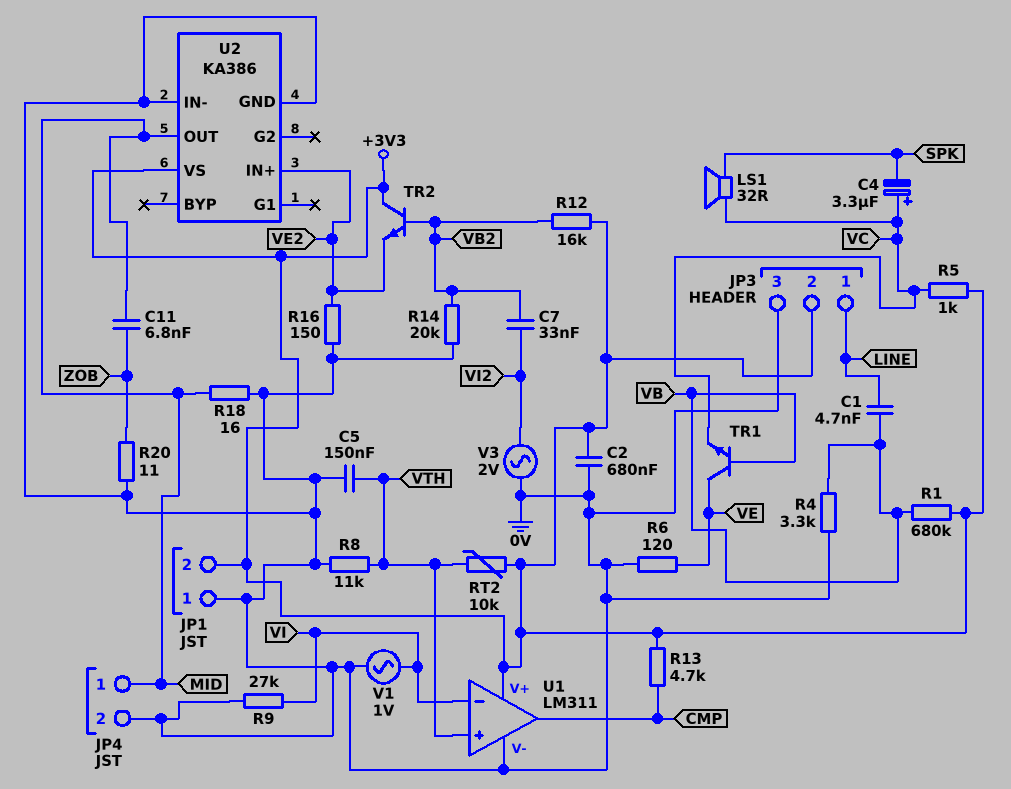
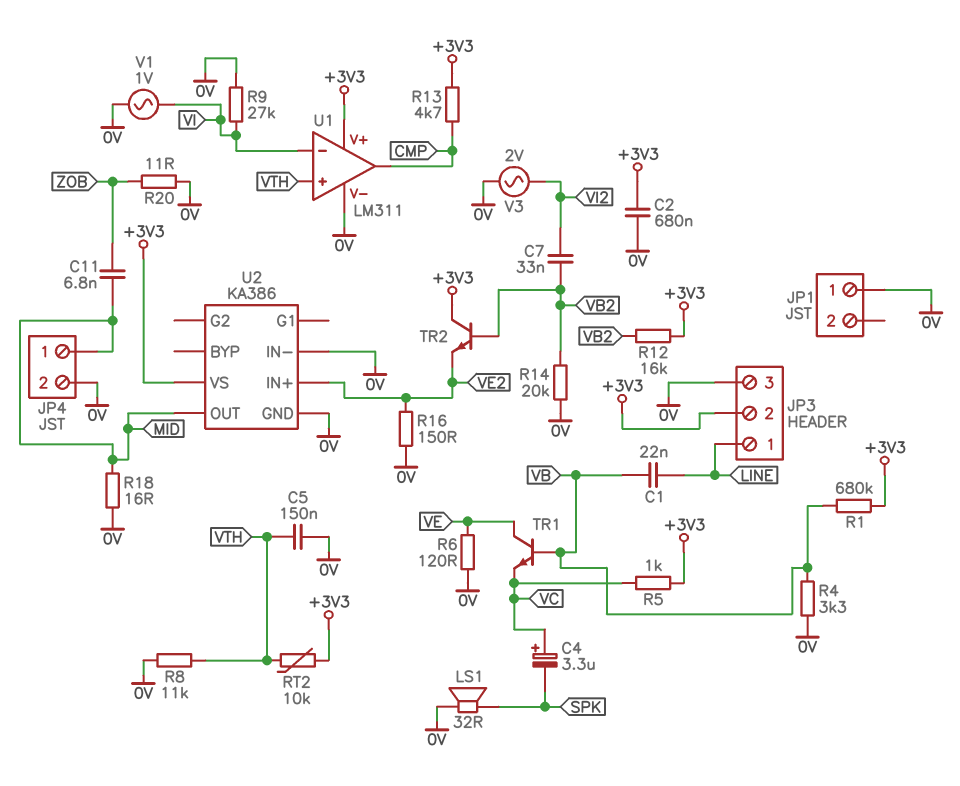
C1: 4.7nF (LINE, VB) -> 22nF (LINE, VB)
JP1 pin 2: +3V3 -> none
LS1: speaker 32R (SPK, VC) -> speaker 32R (0V, SPK)

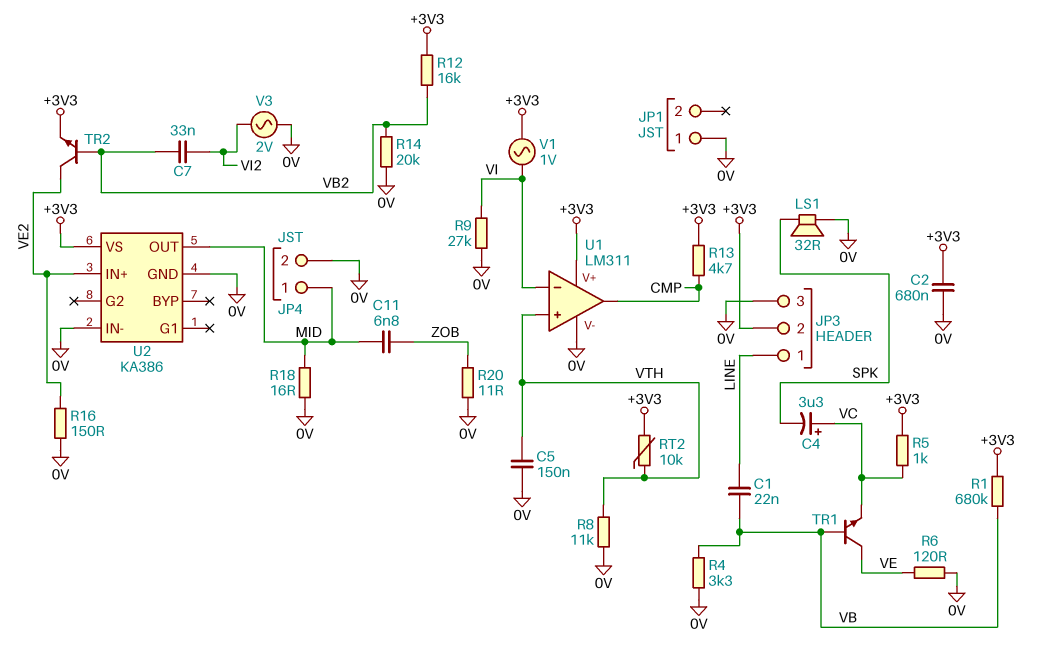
TR2: NPN (B VB2, C +3V3, E VE2) -> NPN (B VB2, C VE2, E +3V3)
V1: AC 1V (0V, VI) -> AC 1V (+3V3, VI)

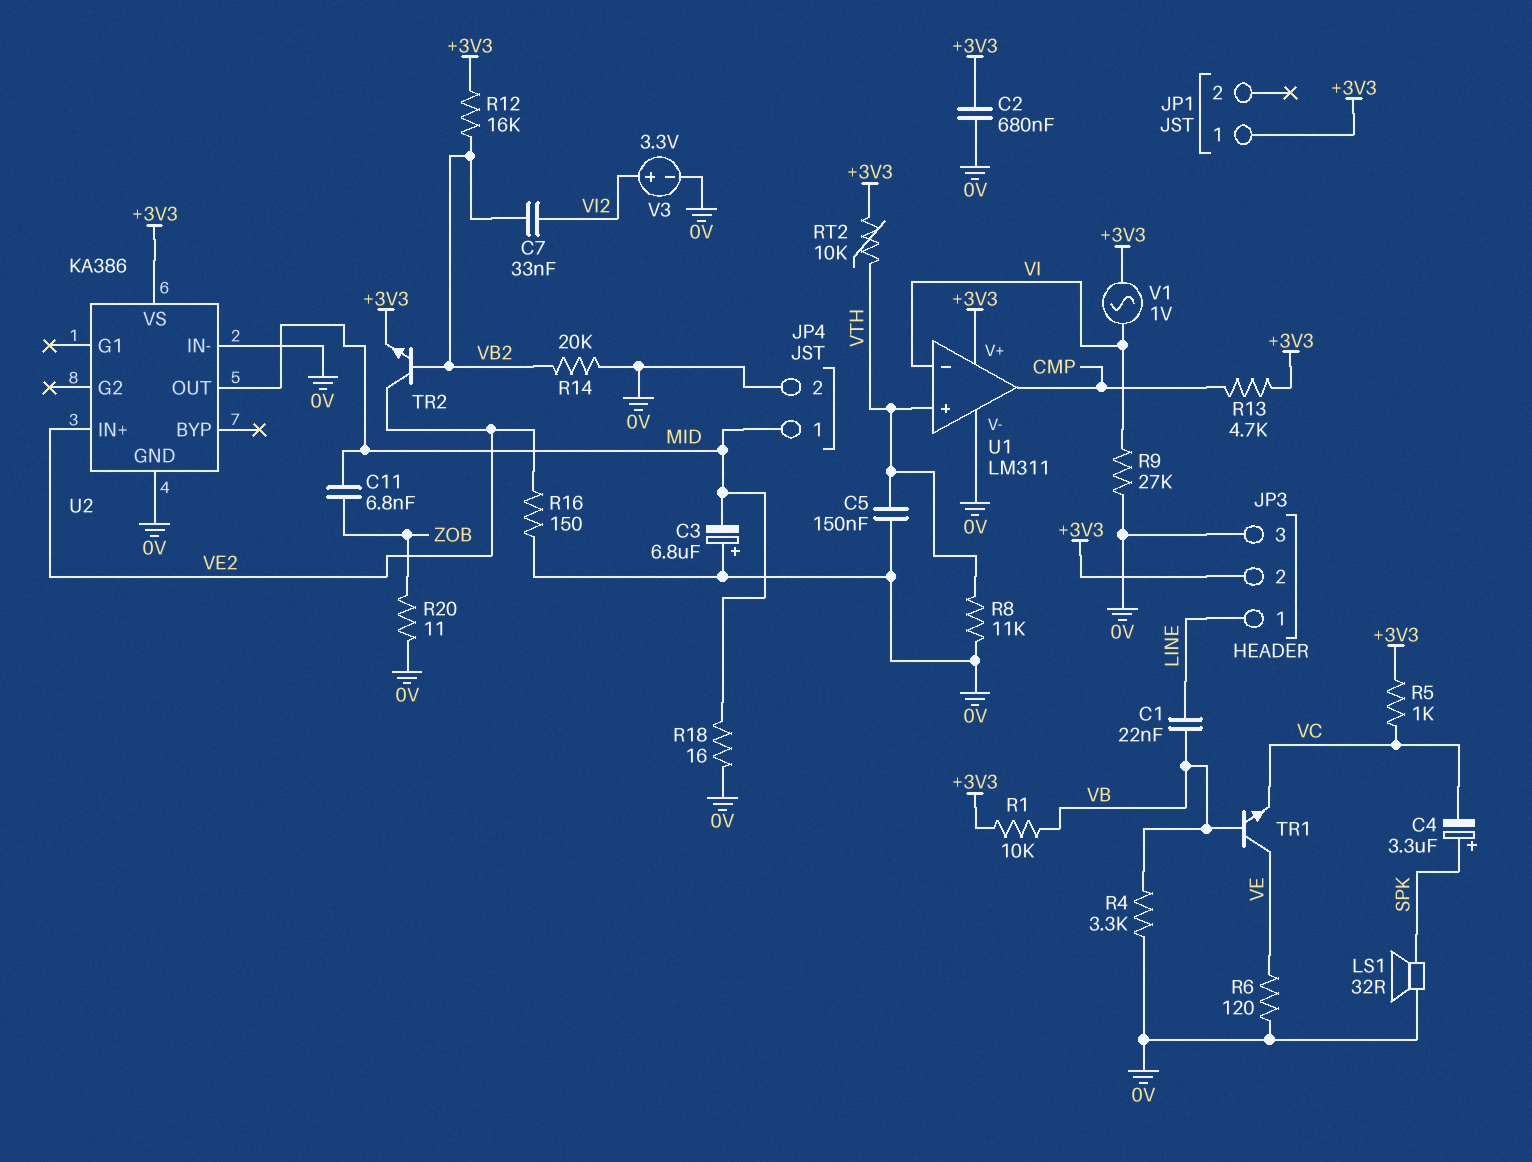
C3: none -> 6.8uF (plus 0V, minus MID)
C4: 3.3uF (plus VC, minus SPK) -> 3.3uF (plus SPK, minus VC)
JP1 pin 1: 0V -> +3V3
R1: 680k (+3V3, VB) -> 10k (+3V3, VB)
V3: AC 2V (0V, VI2) -> 3.3V (plus VI2, minus 0V)

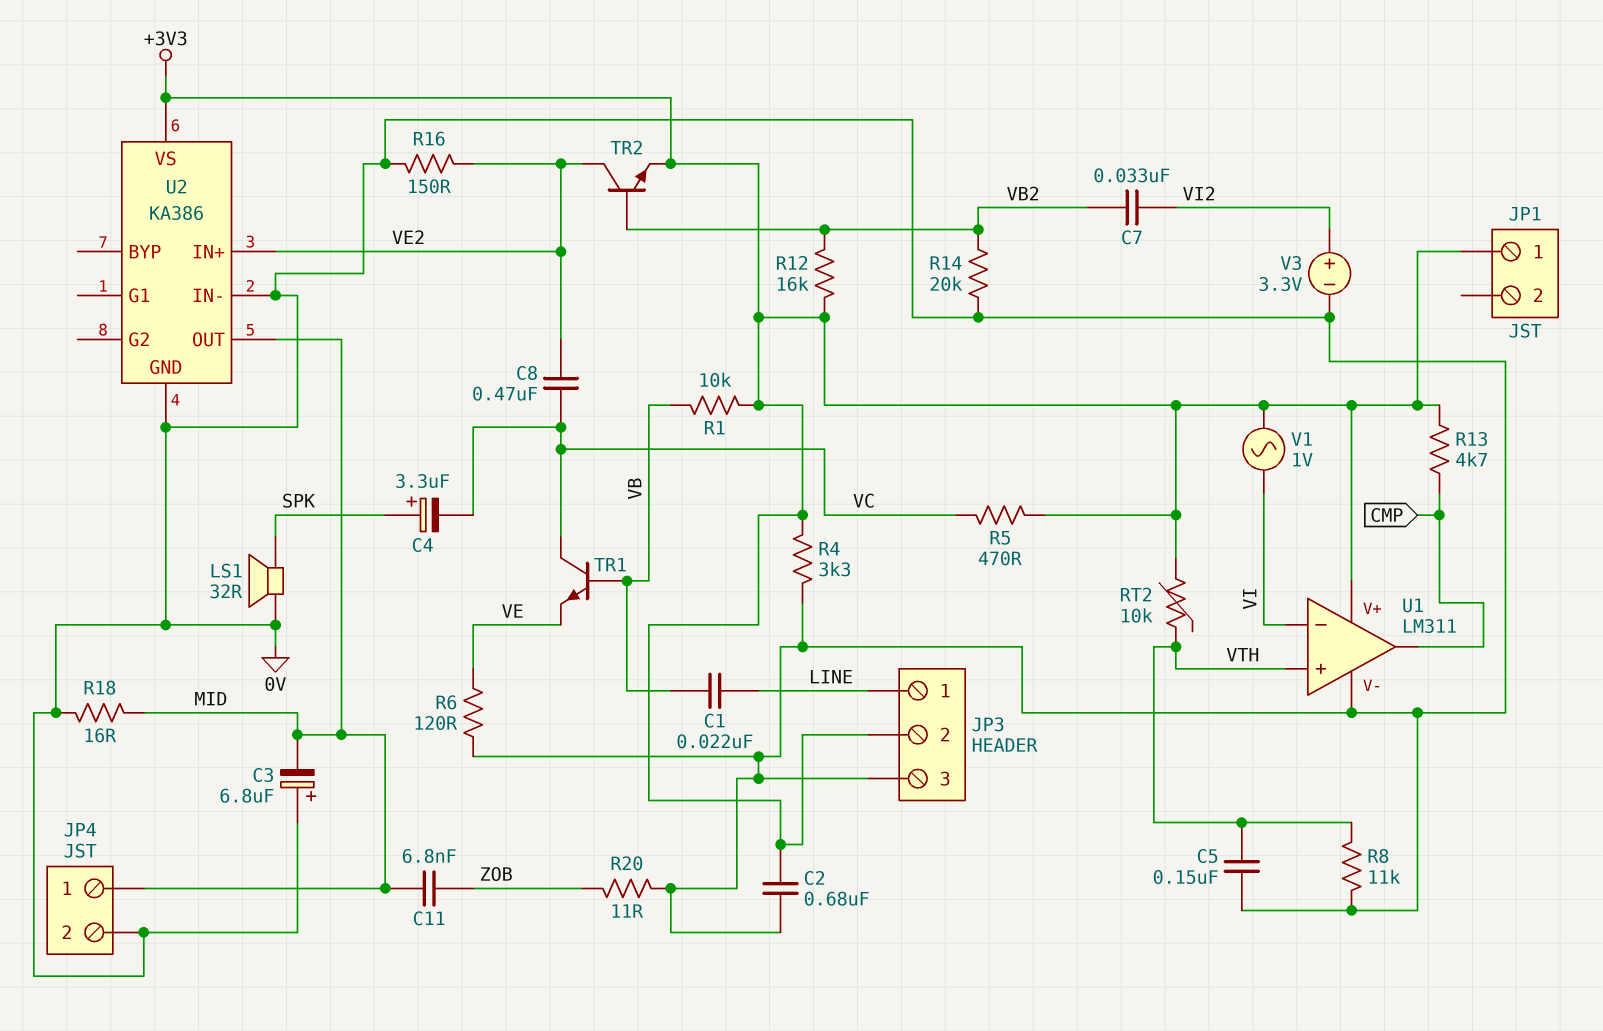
C8: none -> 470nF (VC, VE2)
R4: 3.3k (0V, VB) -> 3.3k (+3V3, 0V)
R5: 1k (+3V3, VC) -> 470 (+3V3, VC)
R9: 27k (0V, VI) -> none
TR1: NPN (B VB, C VE, E VC) -> NPN (B VB, C VC, E VE)

